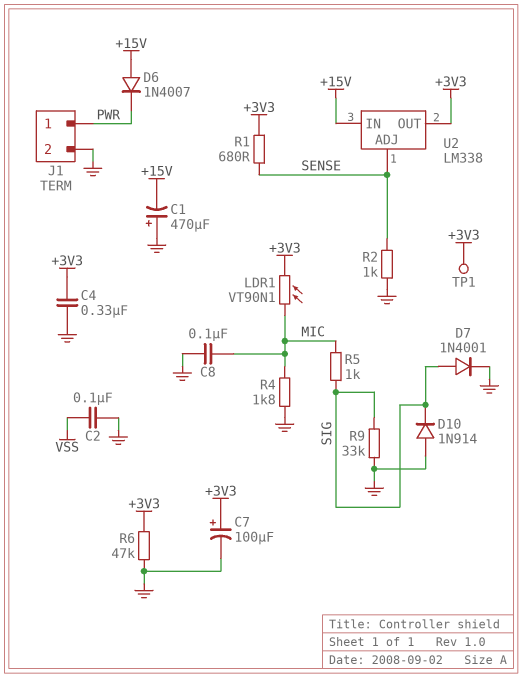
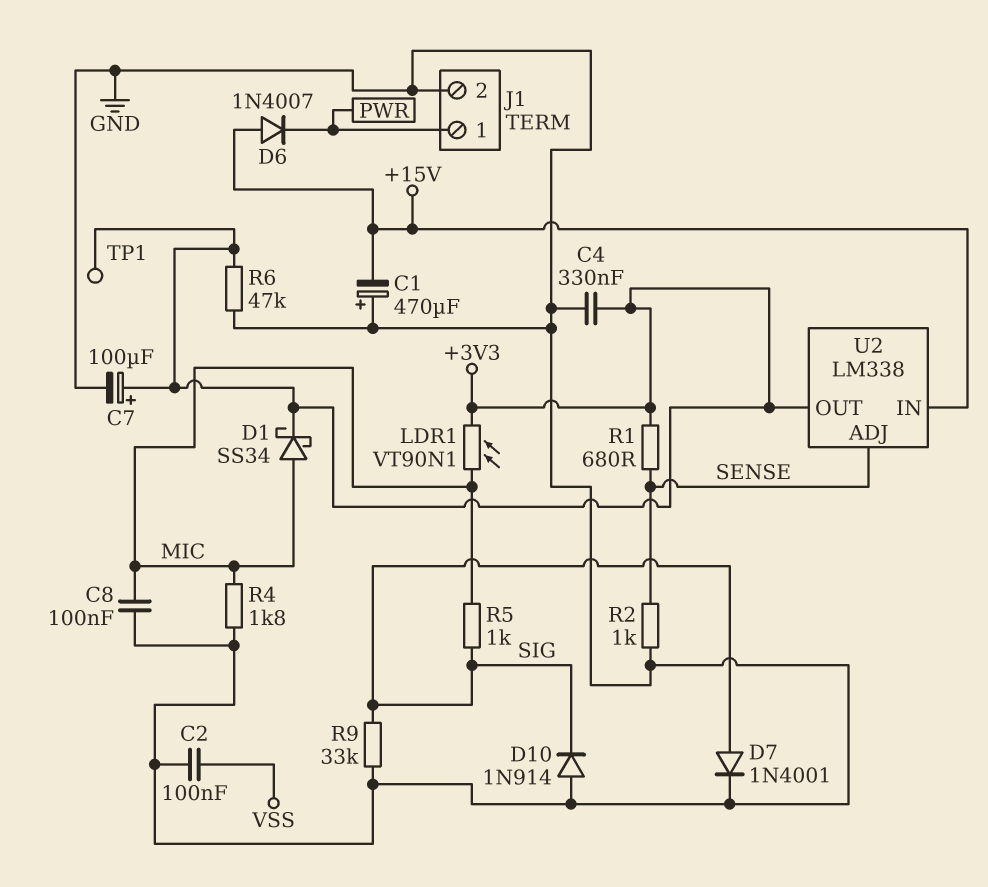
D1: none -> schottky SS34 (A MIC, K +3V3)

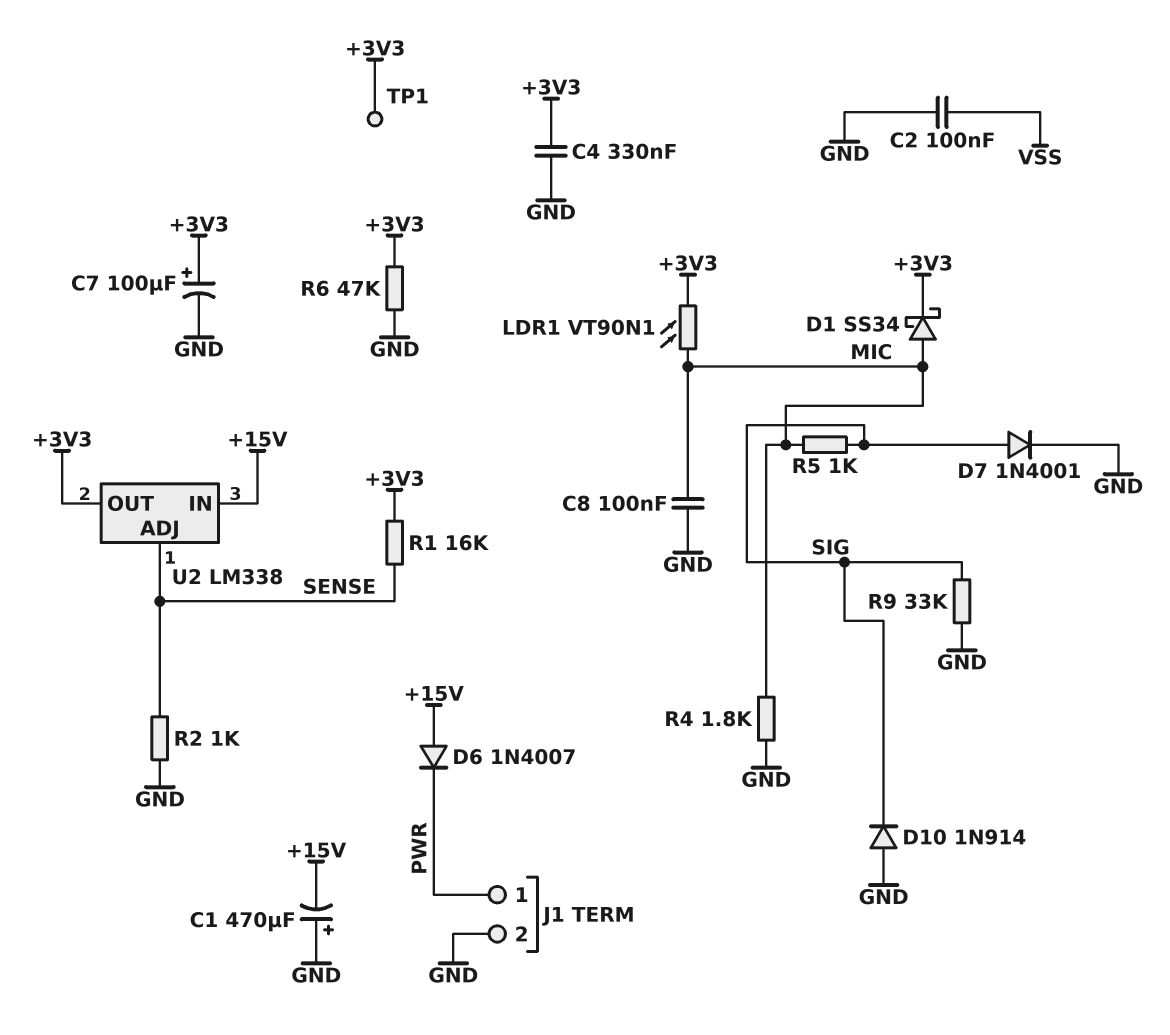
R1: 680 (+3V3, SENSE) -> 16k (+3V3, SENSE)

